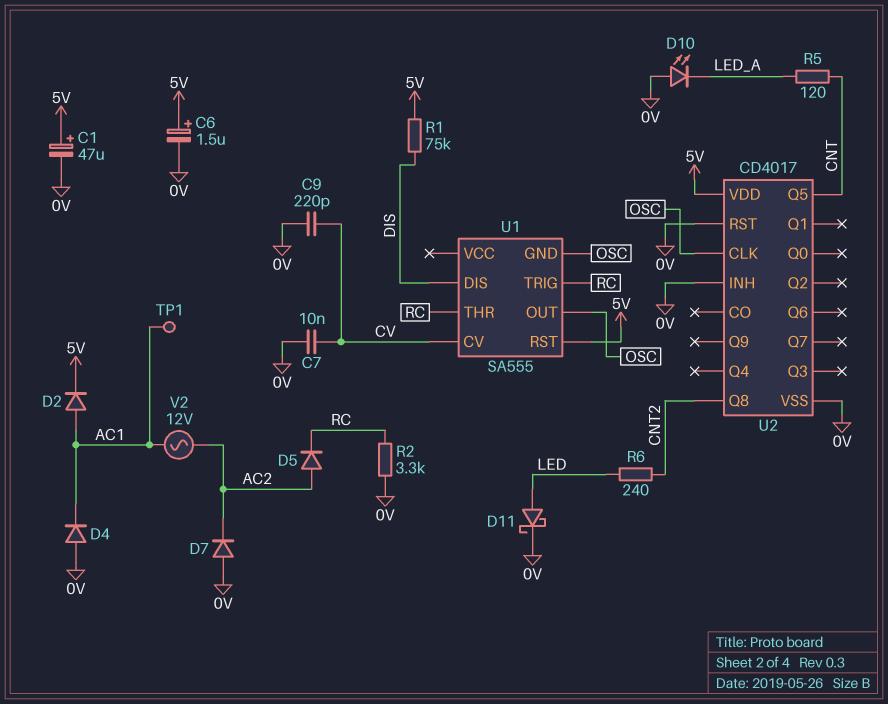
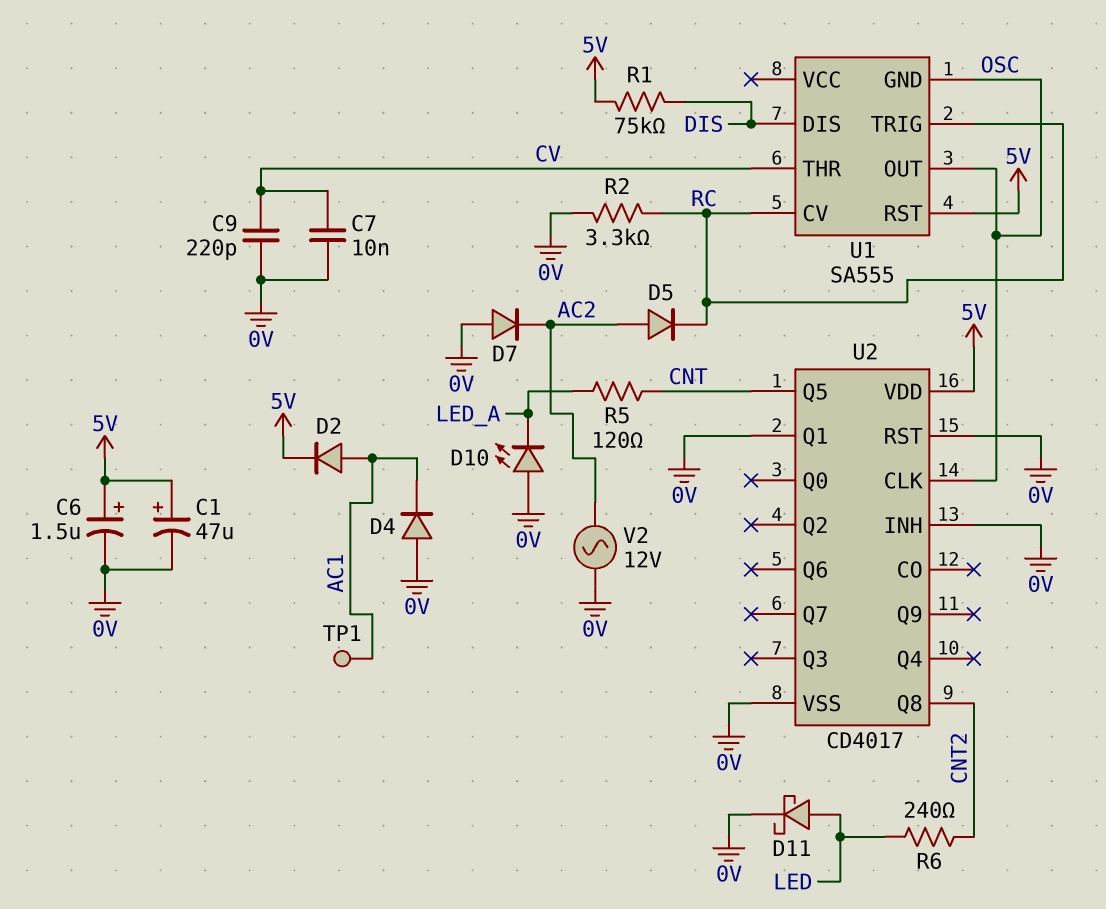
U1 pin CV: CV -> RC
U1 pin THR: RC -> CV
U2 pin Q1: none -> 0V
V2: AC 12V (AC1, AC2) -> AC 12V (0V, AC2)

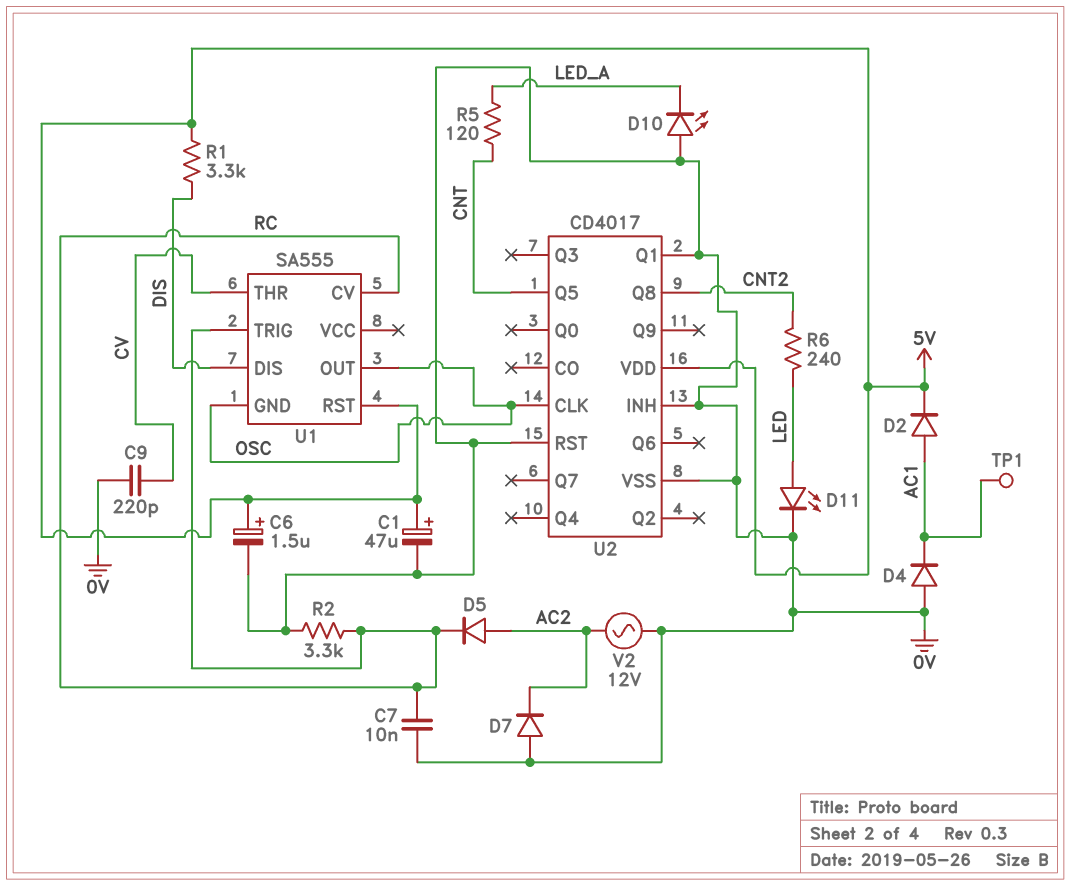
C7: 10nF (0V, CV) -> 10nF (0V, RC)
D11: schottky (A LED, K 0V) -> LED (A LED, K 0V)
R1: 75k (5V, DIS) -> 3.3k (5V, DIS)

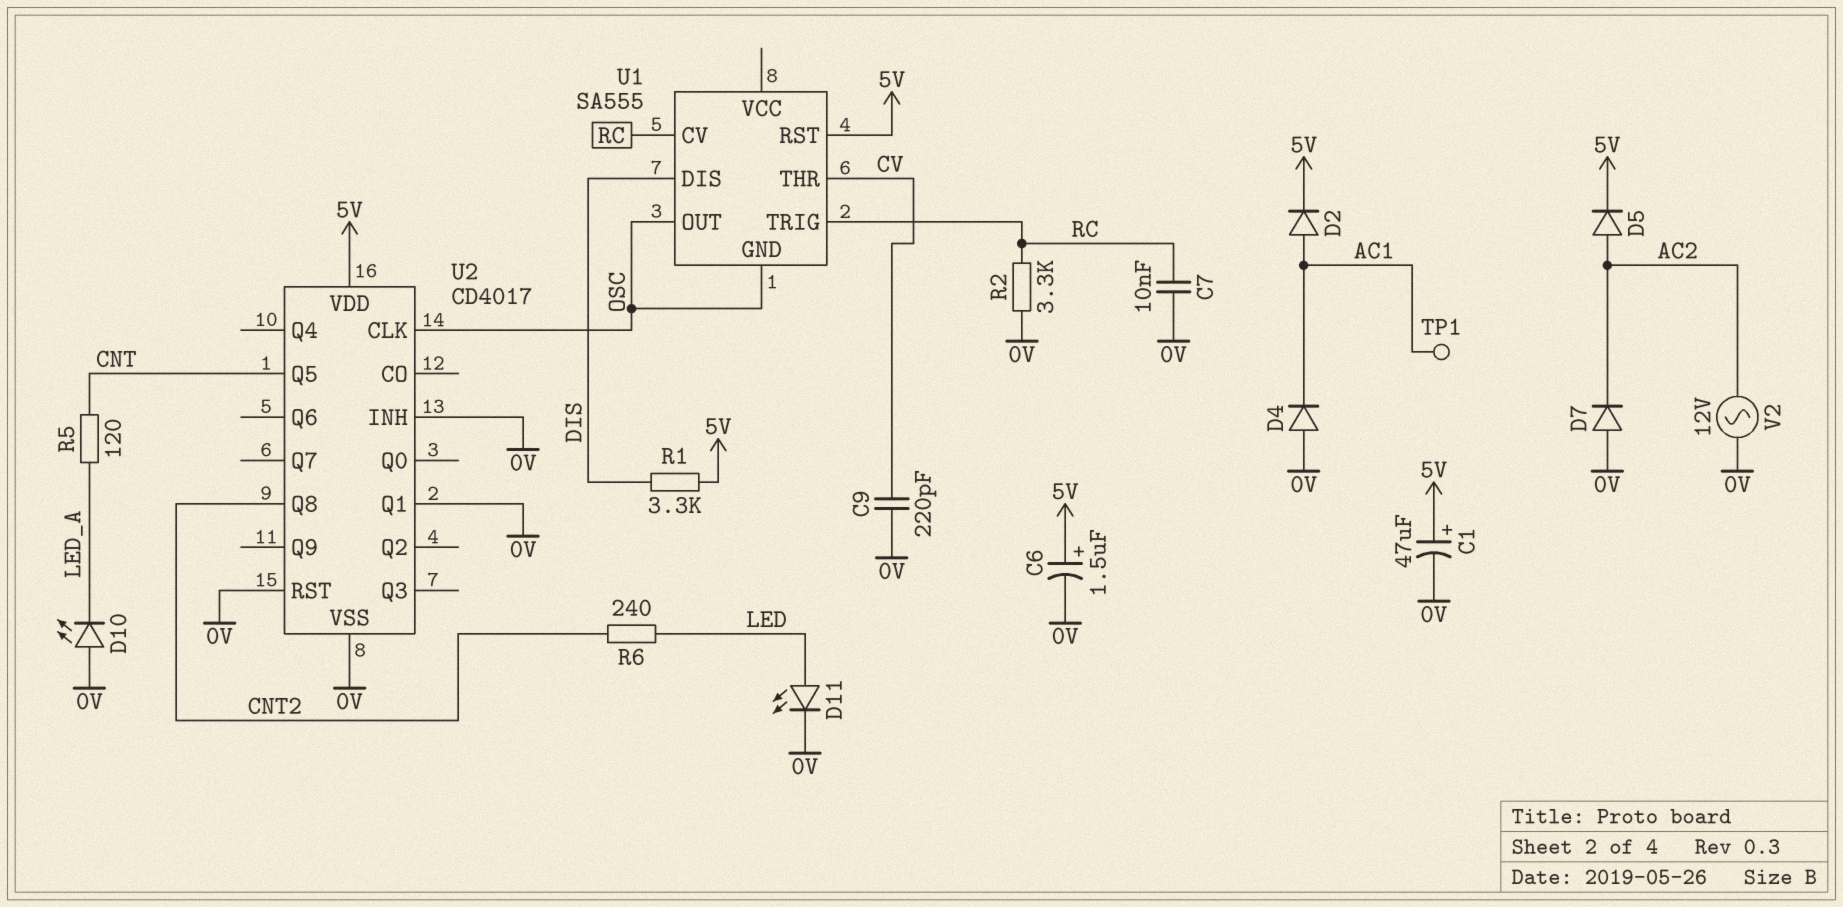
D5: diode (A AC2, K RC) -> diode (A AC2, K 5V)

